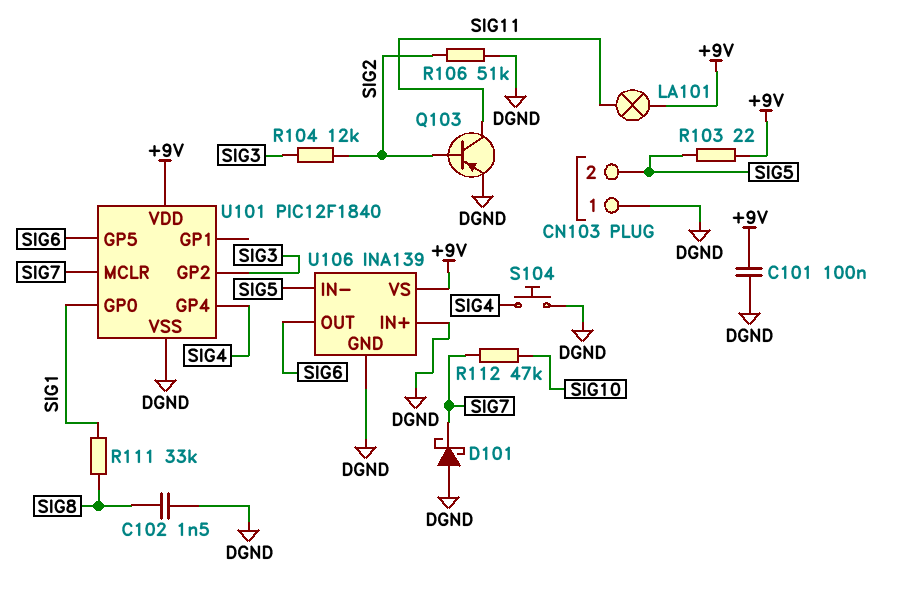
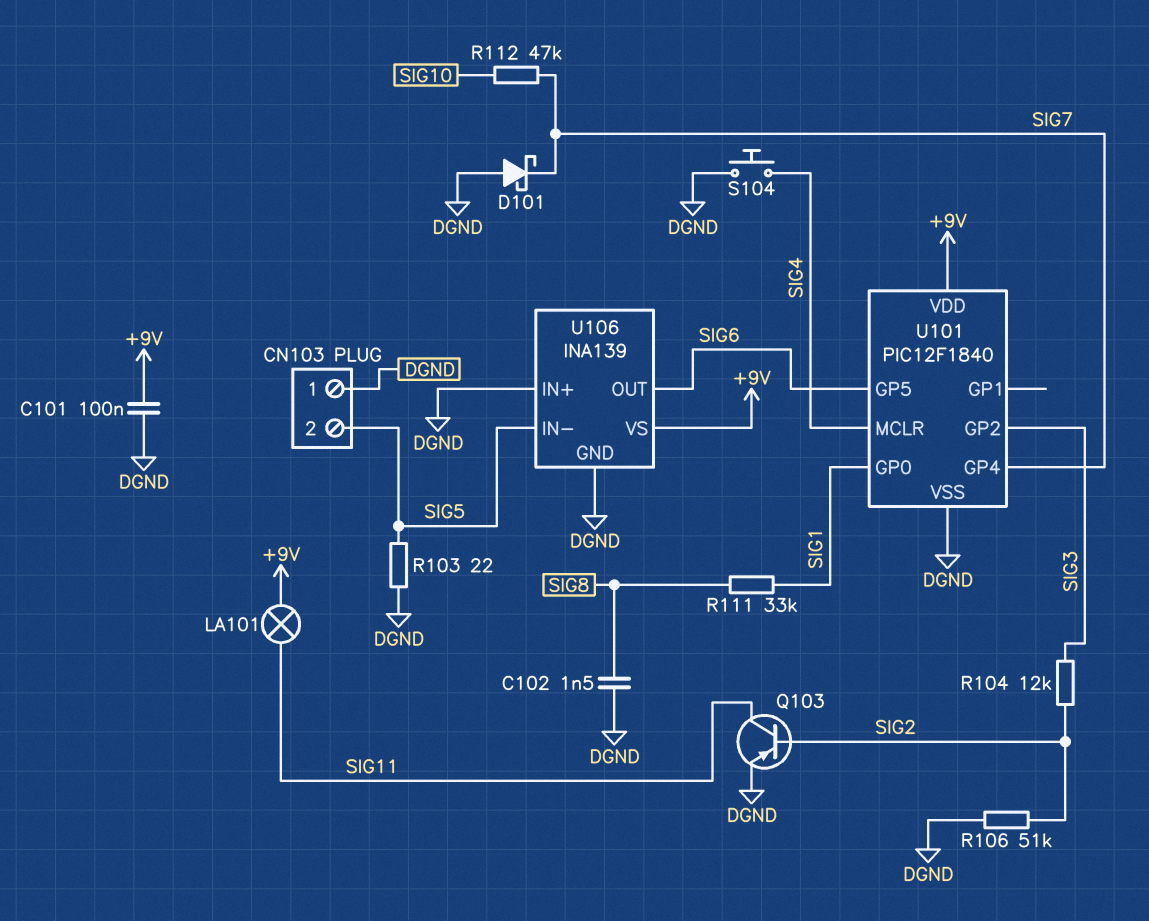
R103: 22 (+9V, SIG5) -> 22 (DGND, SIG5)
U101 pin GP4: SIG4 -> SIG7
U101 pin MCLR: SIG7 -> SIG4

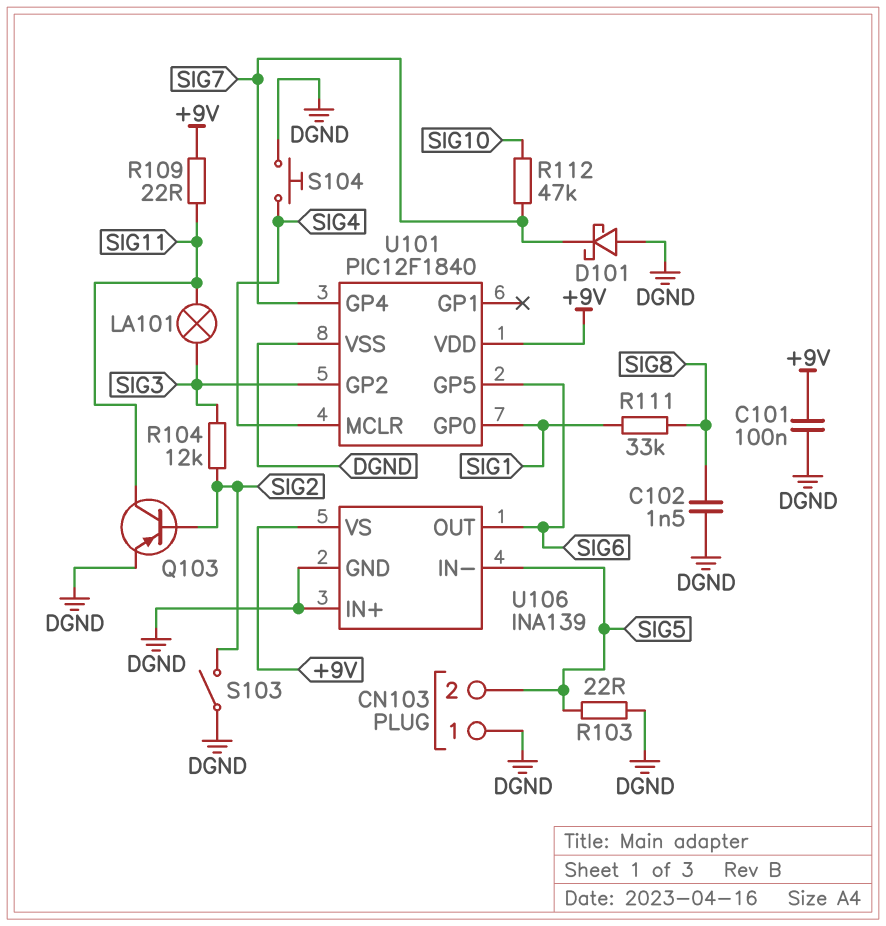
LA101: lamp (+9V, SIG11) -> lamp (SIG3, SIG11)
R106: 51k (DGND, SIG2) -> none
R109: none -> 22 (+9V, SIG11)
S103: none -> switch (DGND, SIG2)

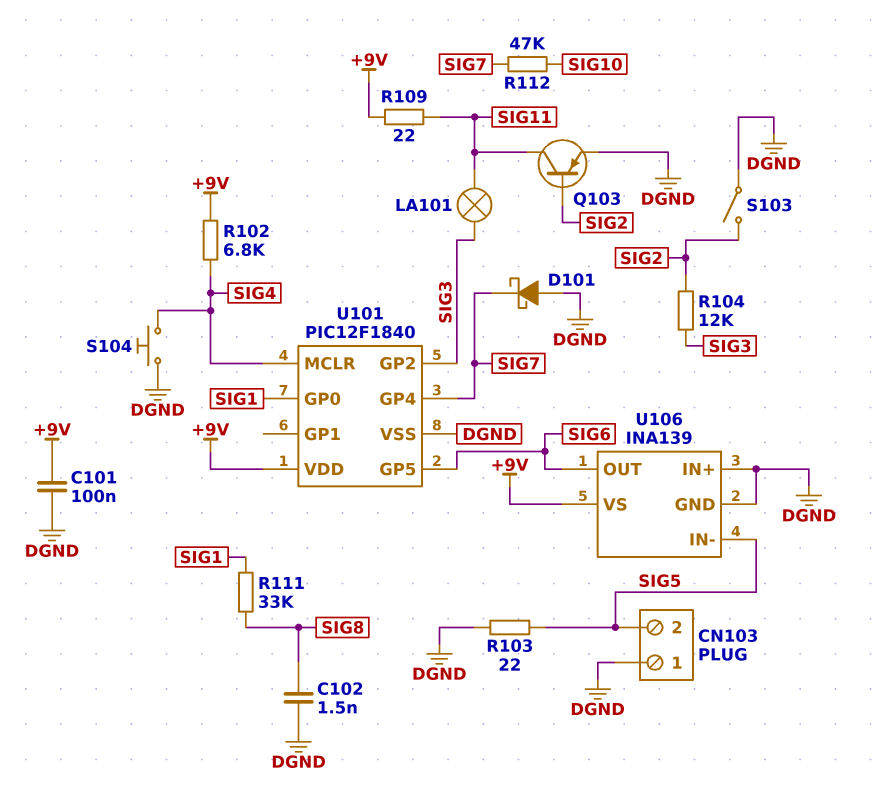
R102: none -> 6.8k (+9V, SIG4)

